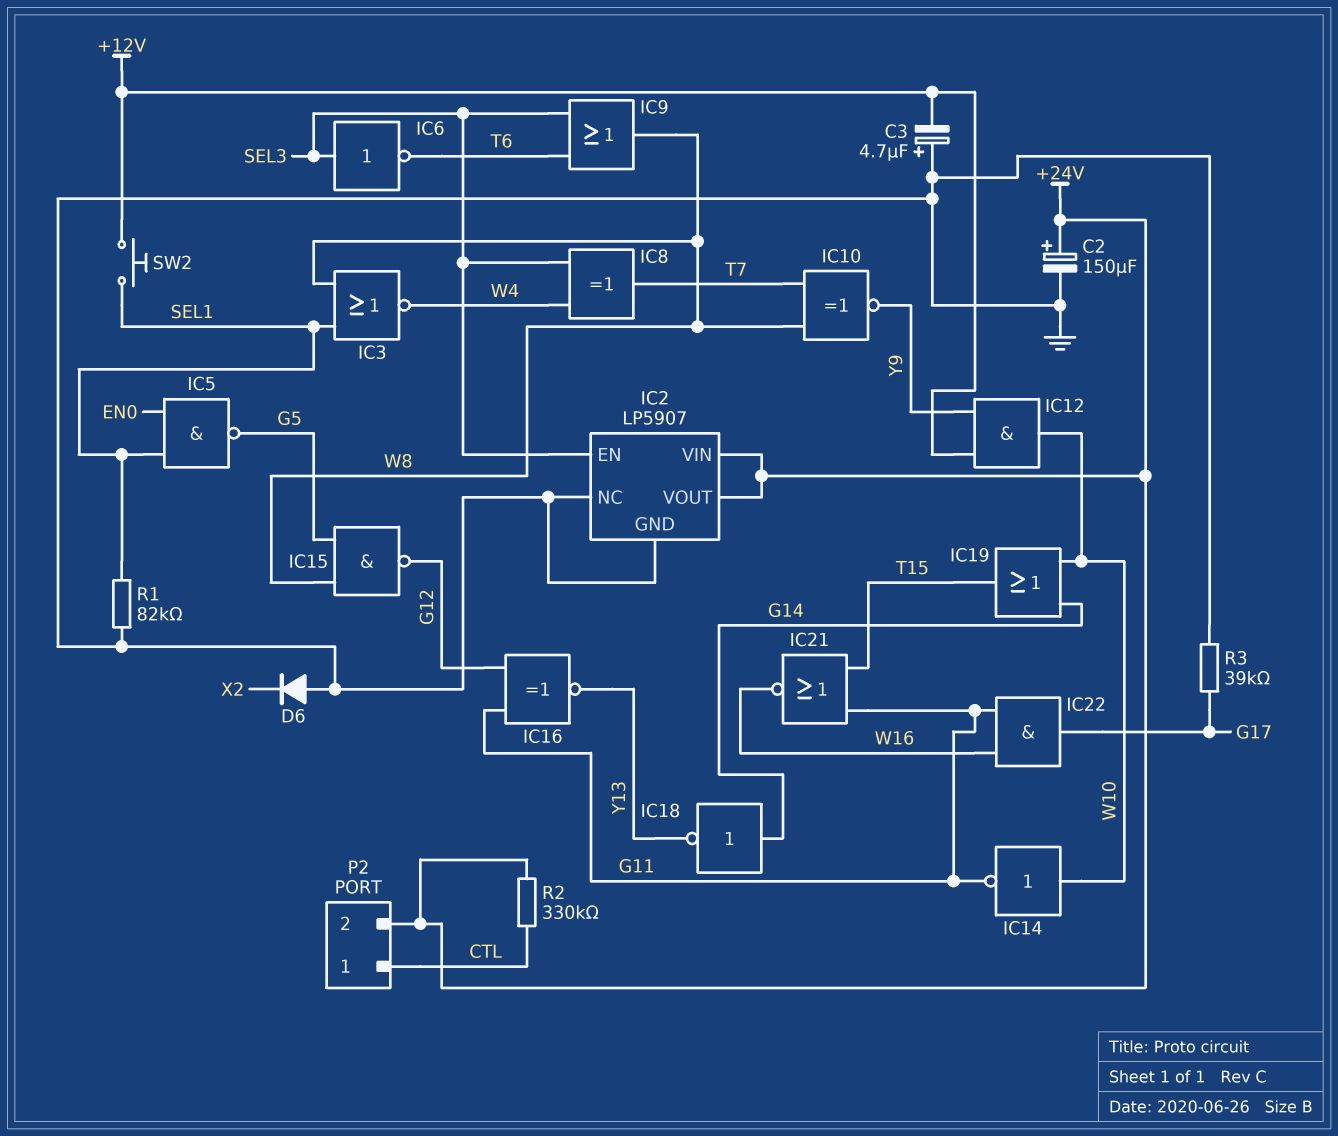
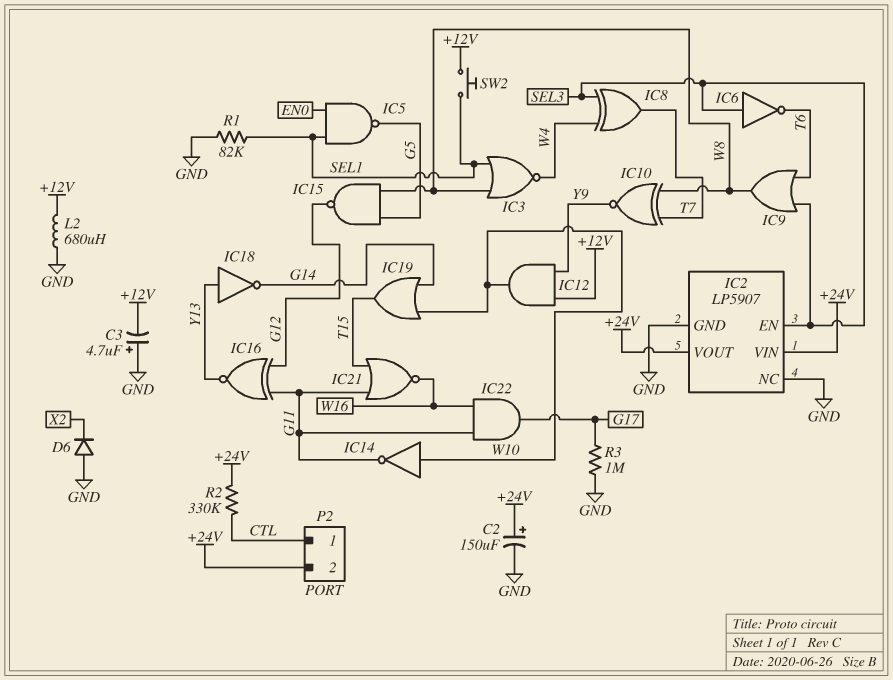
IC18: NOT (in G14, out Y13) -> NOT (in Y13, out G14)
L2: none -> 680uH (+12V, GND)
R3: 39k (G17, GND) -> 1M (G17, GND)

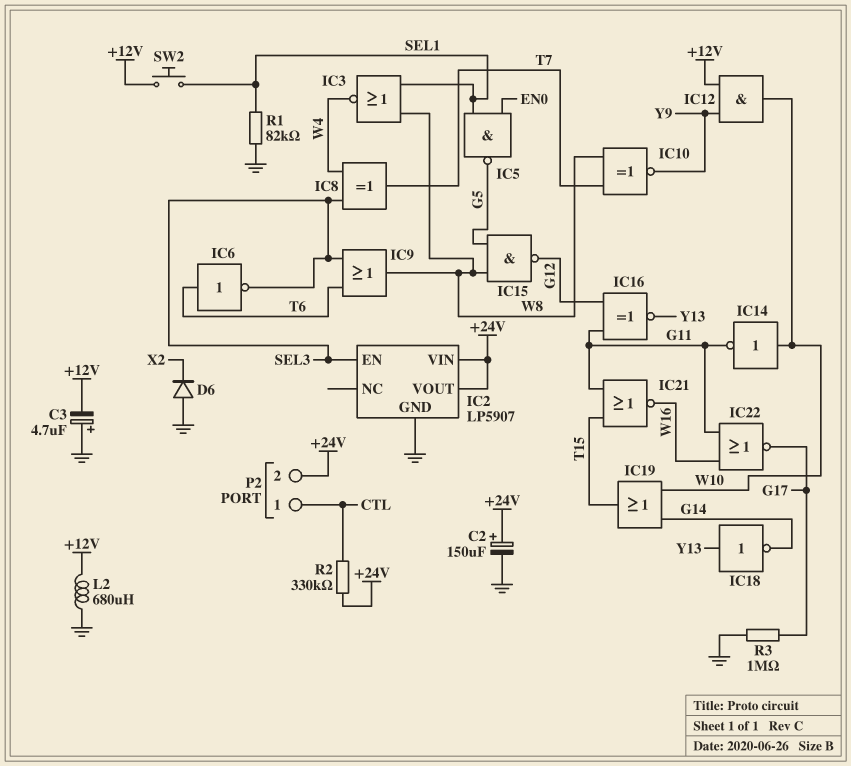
IC2 pin NC: GND -> none
IC6: NOT (in SEL3, out T6) -> NOT (in T6, out SEL3)
IC22: AND (in G11, in W16, out G17) -> NOR (in G11, in W16, out G17)

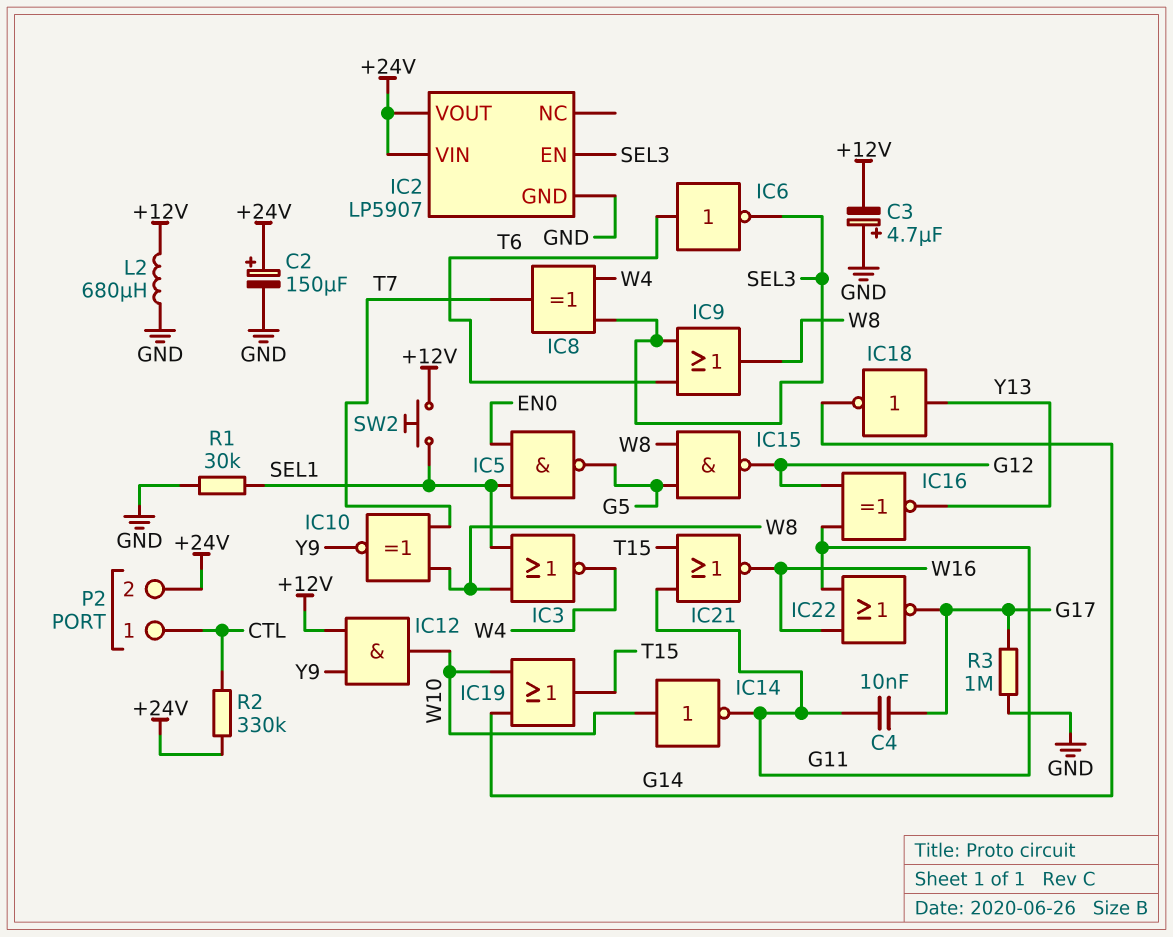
C4: none -> 10nF (G11, G17)
D6: diode (A GND, K X2) -> none
R1: 82k (GND, SEL1) -> 30k (GND, SEL1)

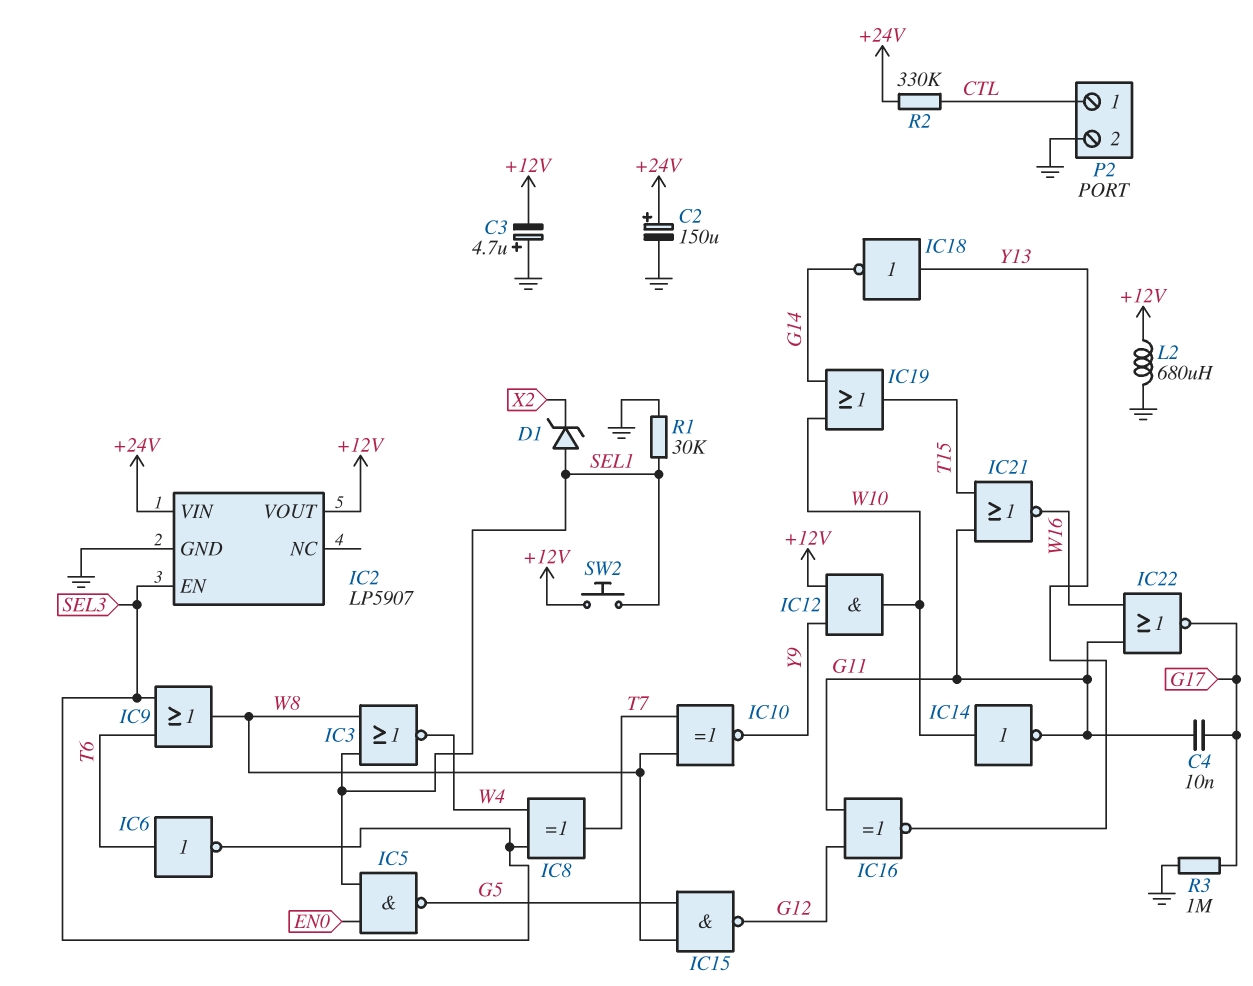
D1: none -> zener (A SEL1, K X2)
IC2 pin VOUT: +24V -> +12V
P2 pin 2: +24V -> GND

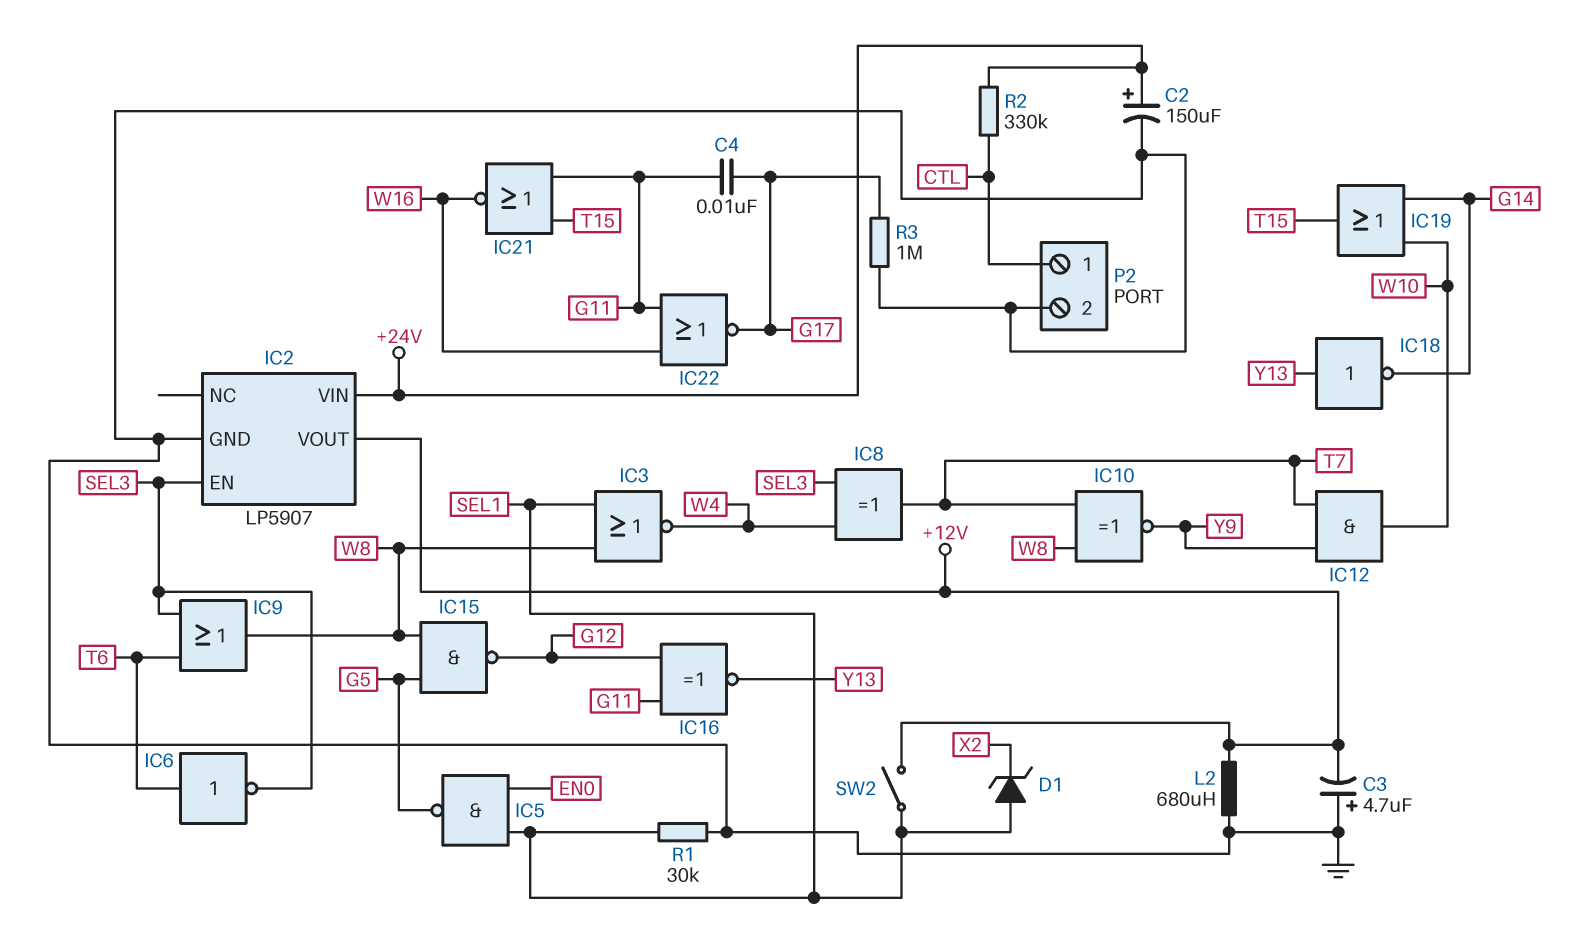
IC12: AND (in +12V, in Y9, out W10) -> AND (in T7, in Y9, out W10)
IC14: NOT (in W10, out G11) -> none
SW2: button (+12V, SEL1) -> switch (+12V, SEL1)

